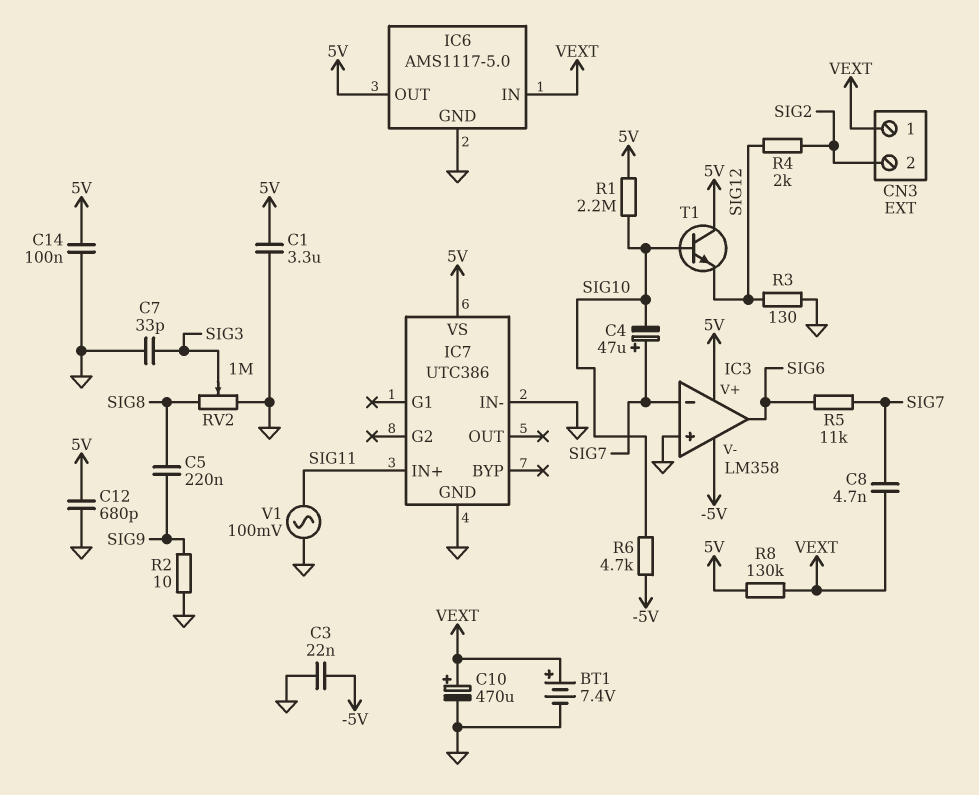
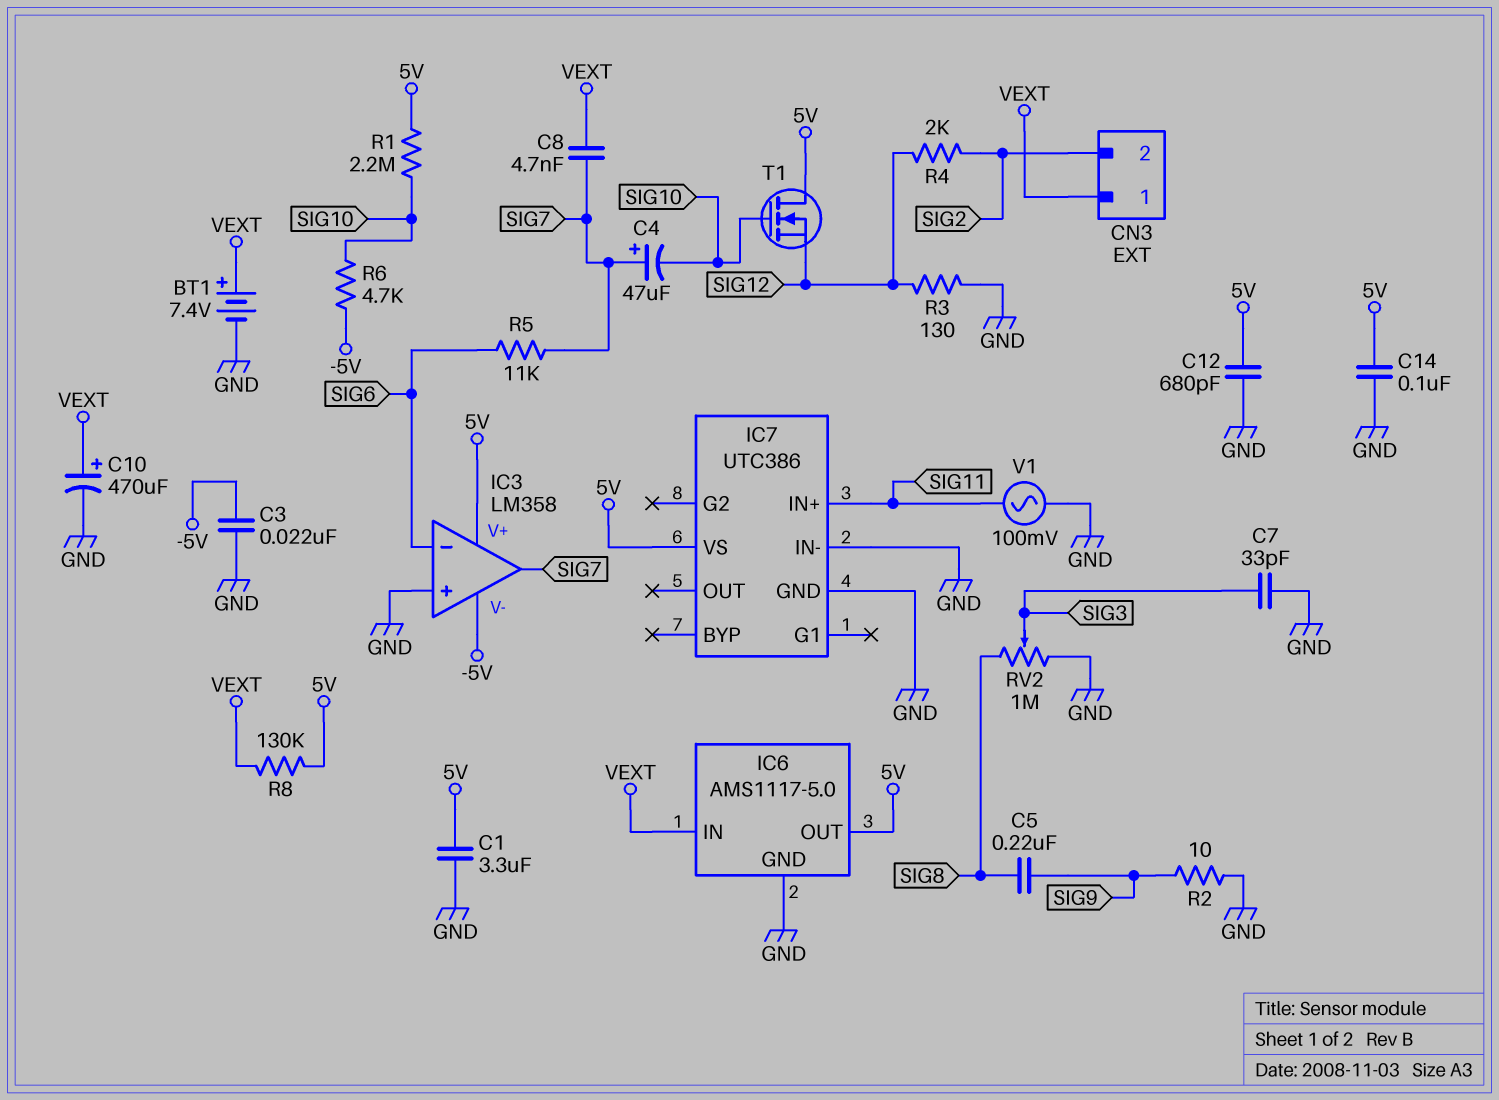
IC3 pin in-: SIG7 -> SIG6
IC3 pin out: SIG6 -> SIG7
T1: NPN (B SIG10, C 5V, E SIG12) -> NMOS (G SIG10, D 5V, S SIG12)

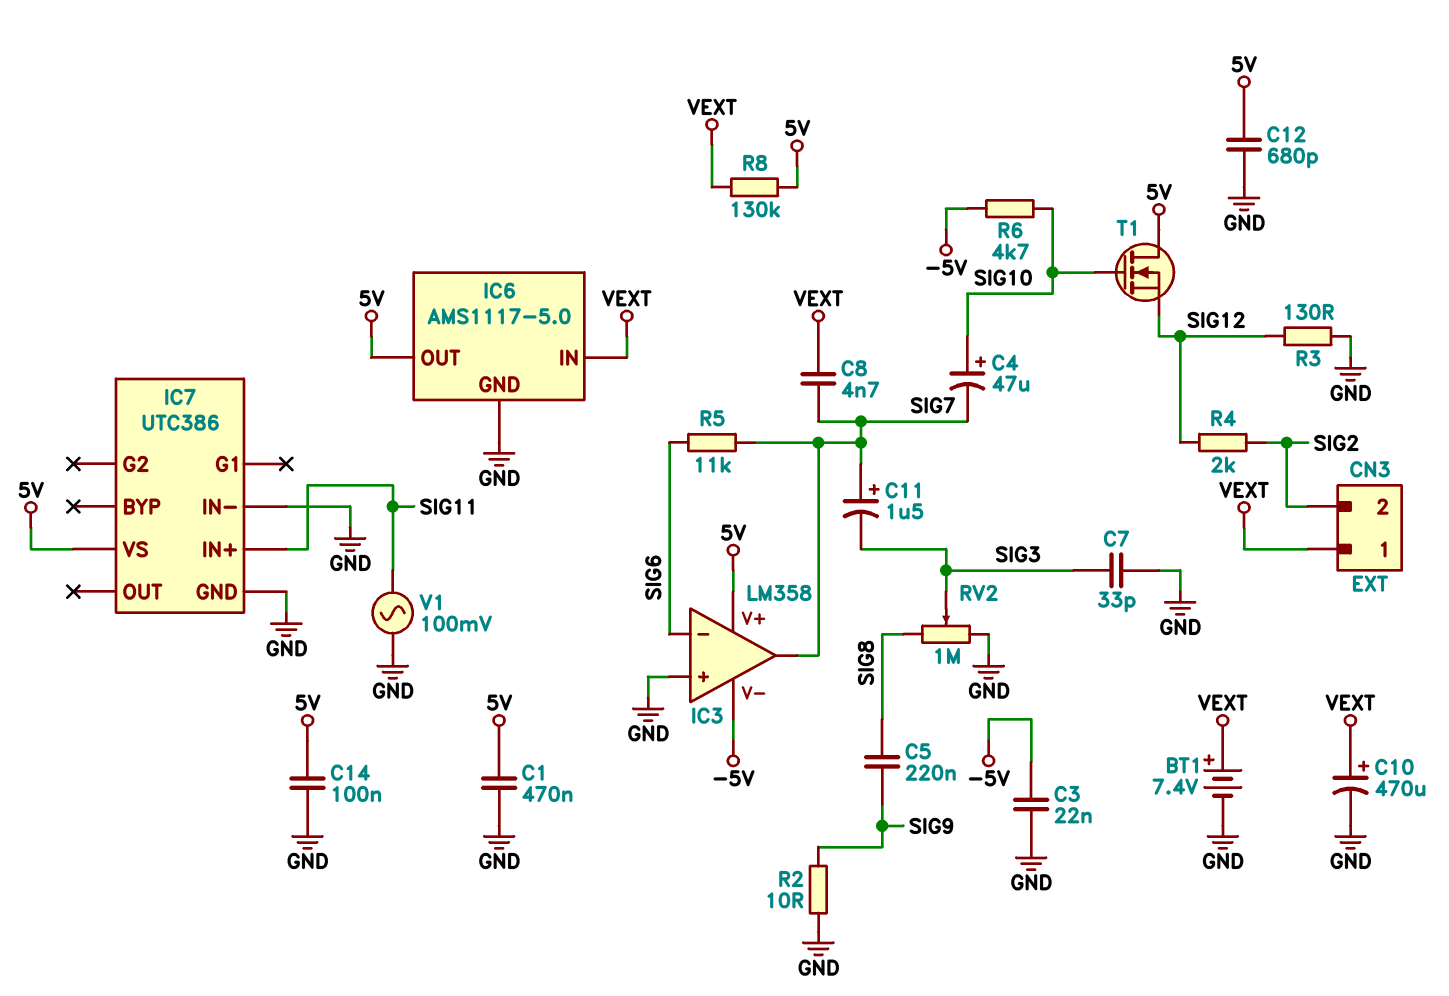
C1: 3.3uF (5V, GND) -> 470nF (5V, GND)
C4: 47uF (plus SIG7, minus SIG10) -> 47uF (plus SIG10, minus SIG7)
C11: none -> 1.5uF (plus SIG7, minus SIG3)
R1: 2.2M (5V, SIG10) -> none

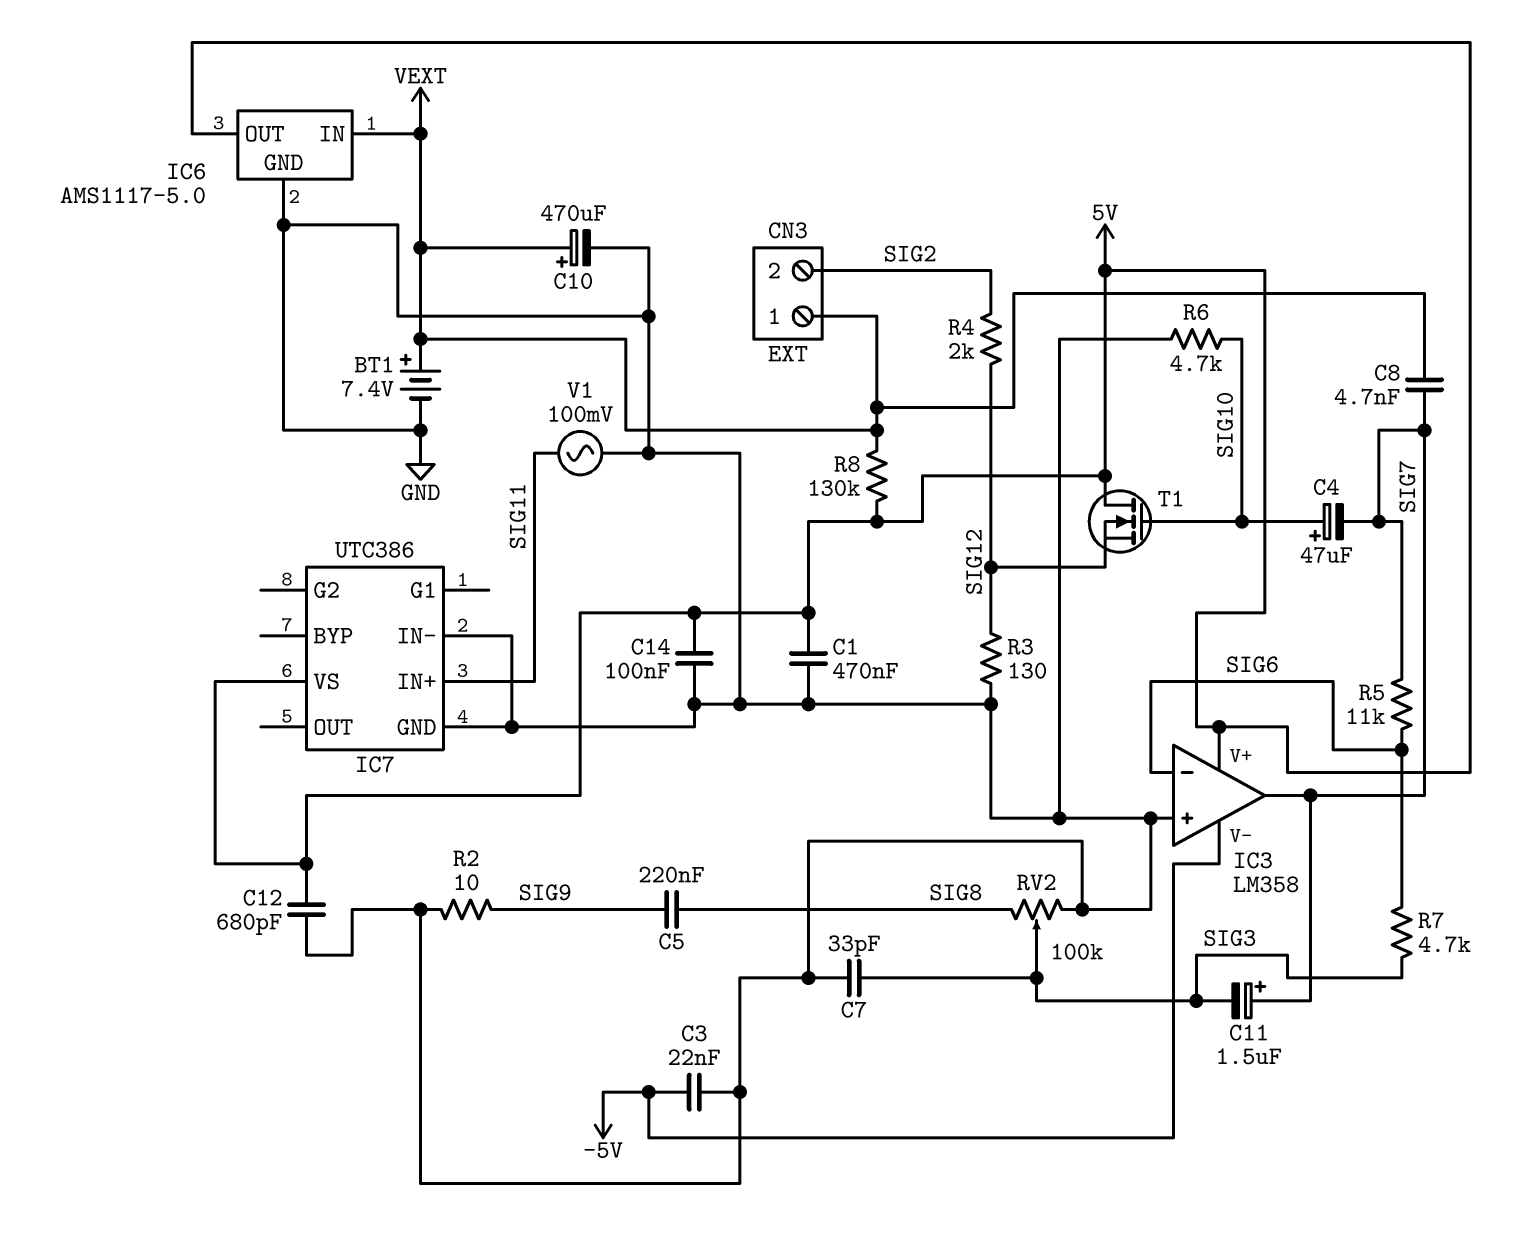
R6: 4.7k (-5V, SIG10) -> 4.7k (GND, SIG10)
R7: none -> 4.7k (SIG3, SIG6)
RV2: 1M (GND, SIG8, wiper SIG3) -> 100k (GND, SIG8, wiper SIG3)

